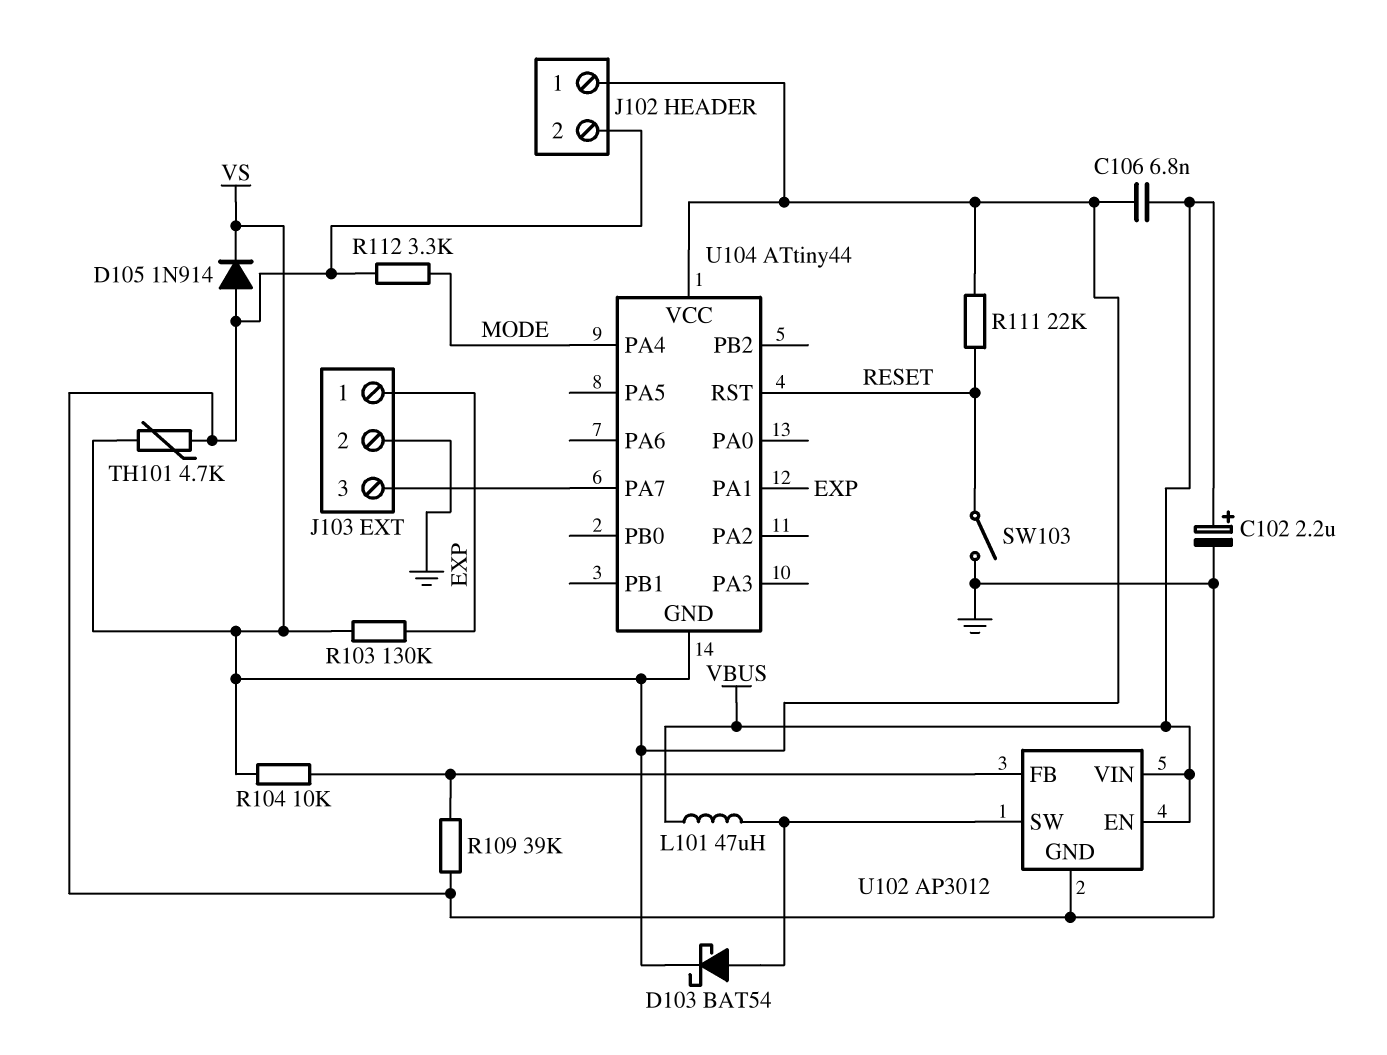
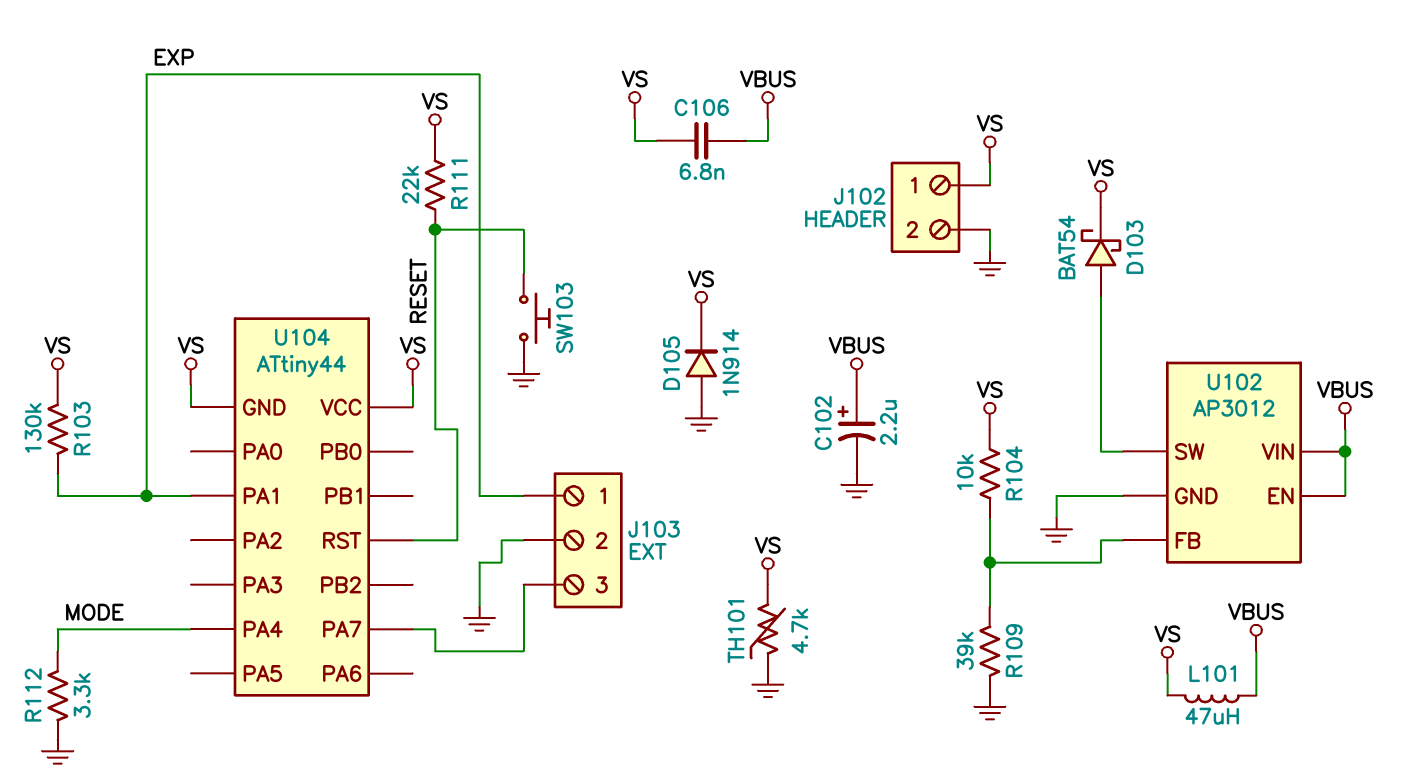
L101: 47uH (U102/SW, VBUS) -> 47uH (VBUS, VS)
SW103: switch (GND, RESET) -> button (GND, RESET)

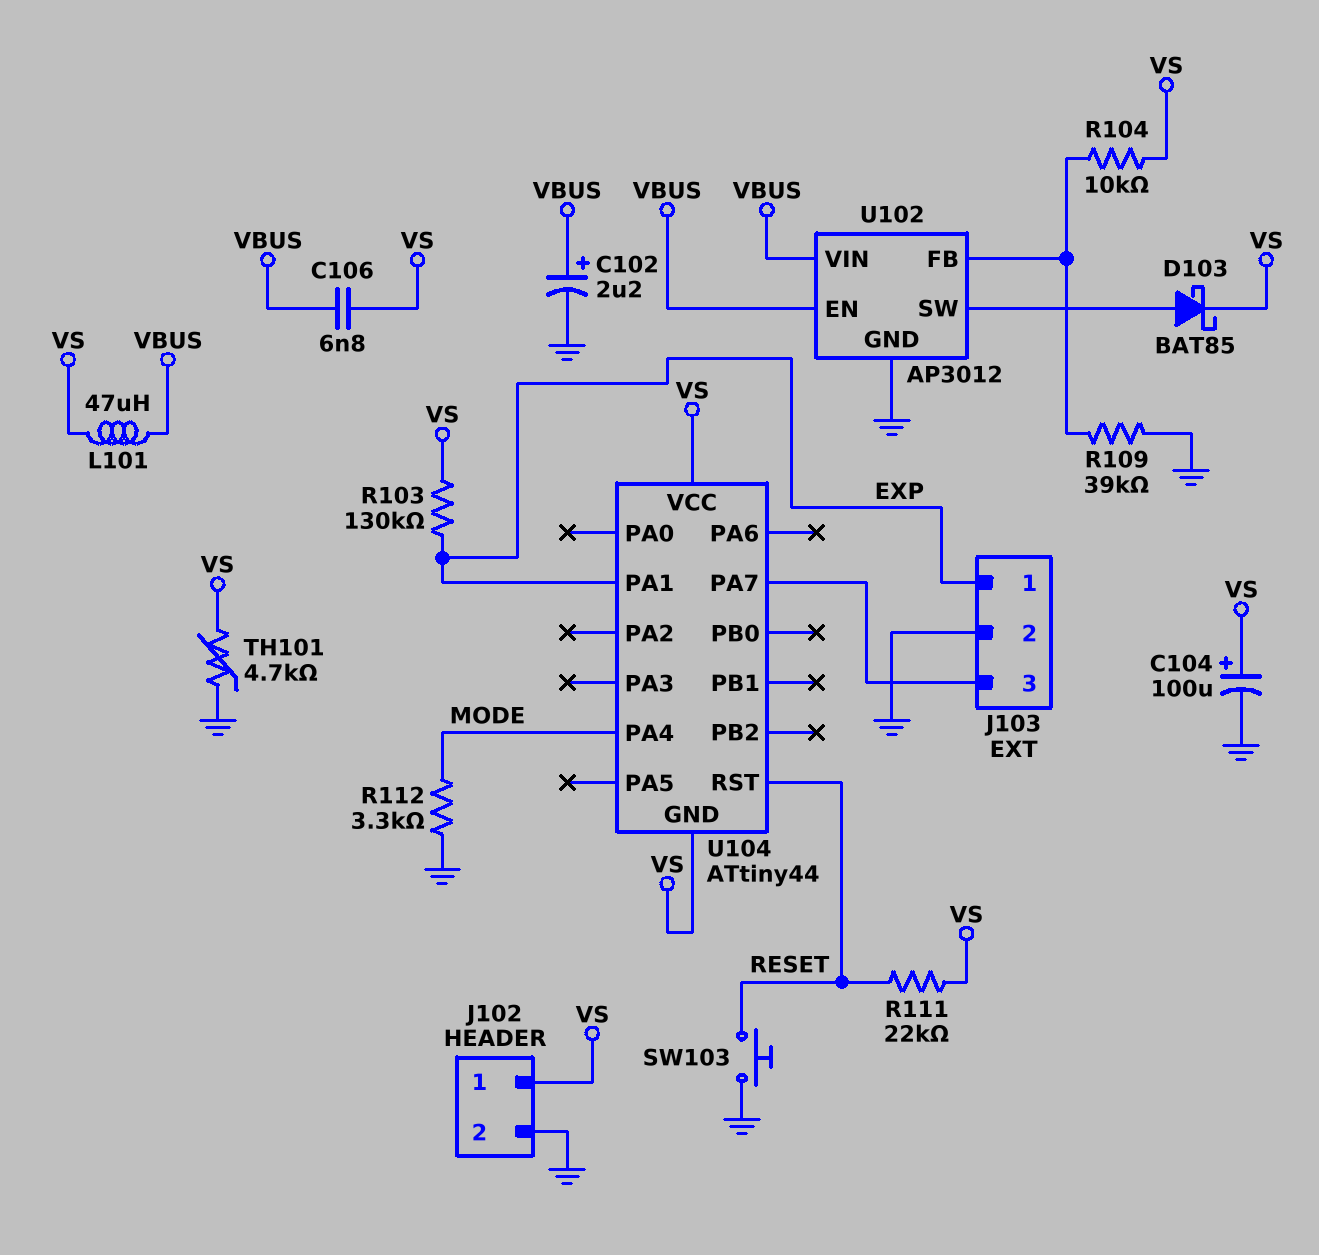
C104: none -> 100uF (plus VS, minus GND)
D103: schottky BAT54 (A U102/SW, K VS) -> schottky BAT85 (A U102/SW, K VS)
D105: diode 1N914 (A GND, K VS) -> none

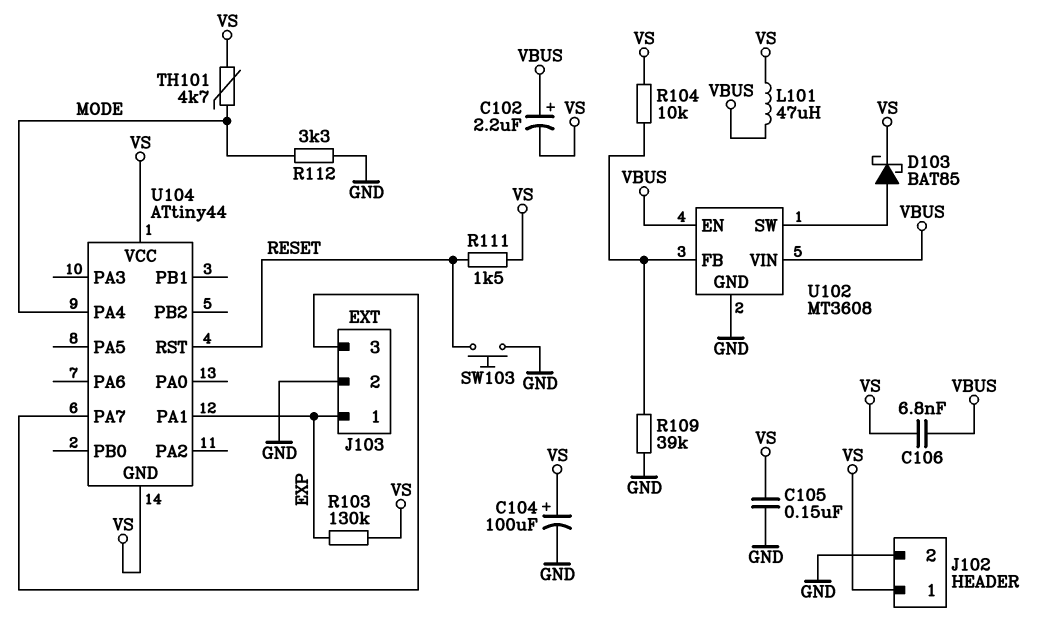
C102: 2.2uF (plus VBUS, minus GND) -> 2.2uF (plus VBUS, minus VS)
C105: none -> 150nF (GND, VS)
R111: 22k (RESET, VS) -> 1.5k (RESET, VS)
TH101: 4.7k (GND, VS) -> 4.7k (MODE, VS)
U102: AP3012 -> MT3608

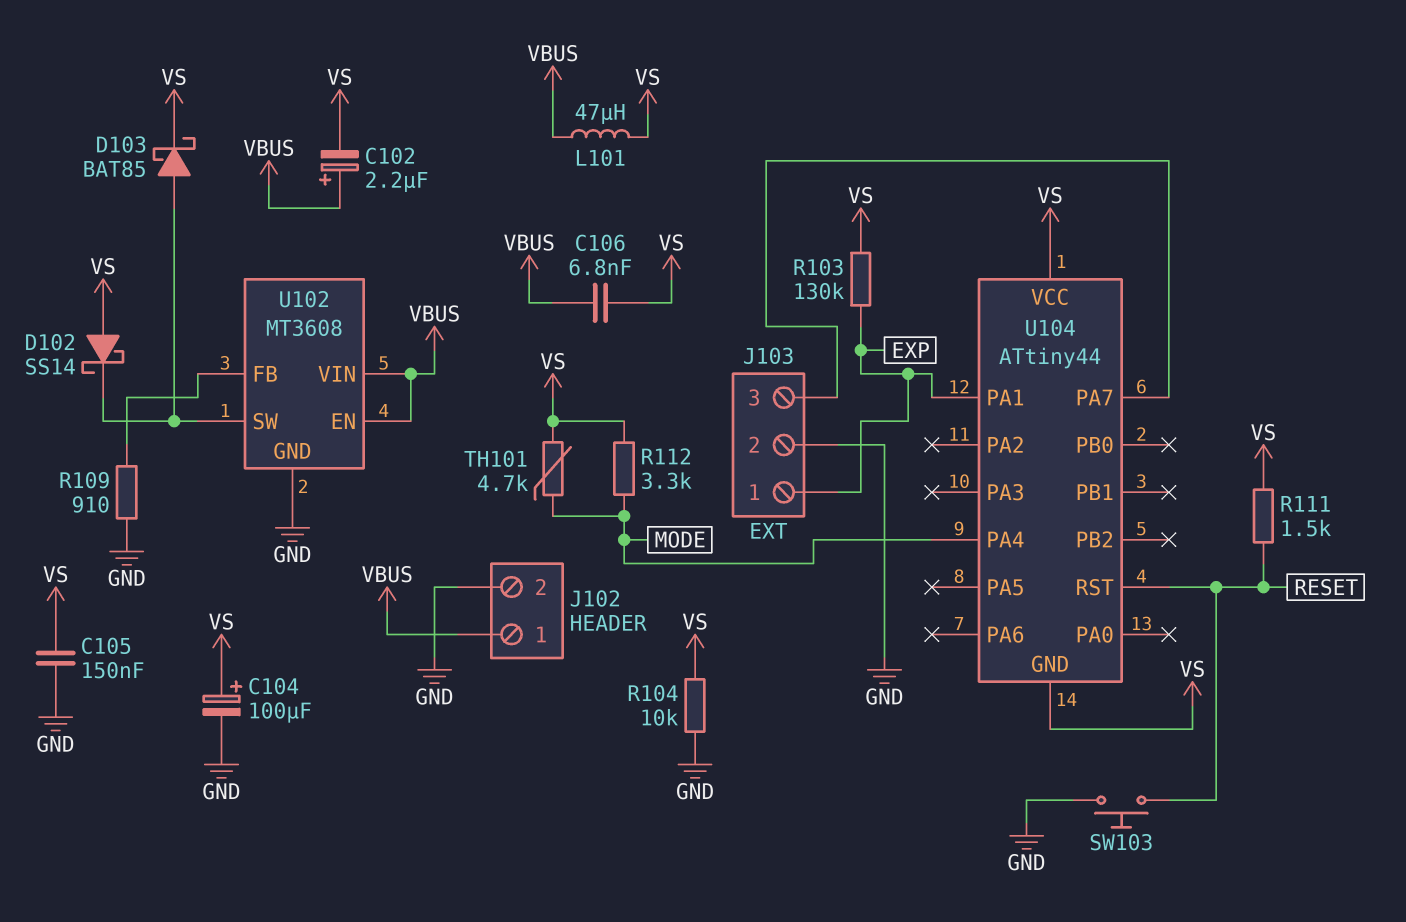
D102: none -> schottky SS14 (A VS, K U102/SW)
J102 pin 1: VS -> VBUS
R104: 10k (U102/FB, VS) -> 10k (GND, VS)
R109: 39k (GND, U102/FB) -> 910 (GND, U102/FB)
R112: 3.3k (GND, MODE) -> 3.3k (MODE, VS)

